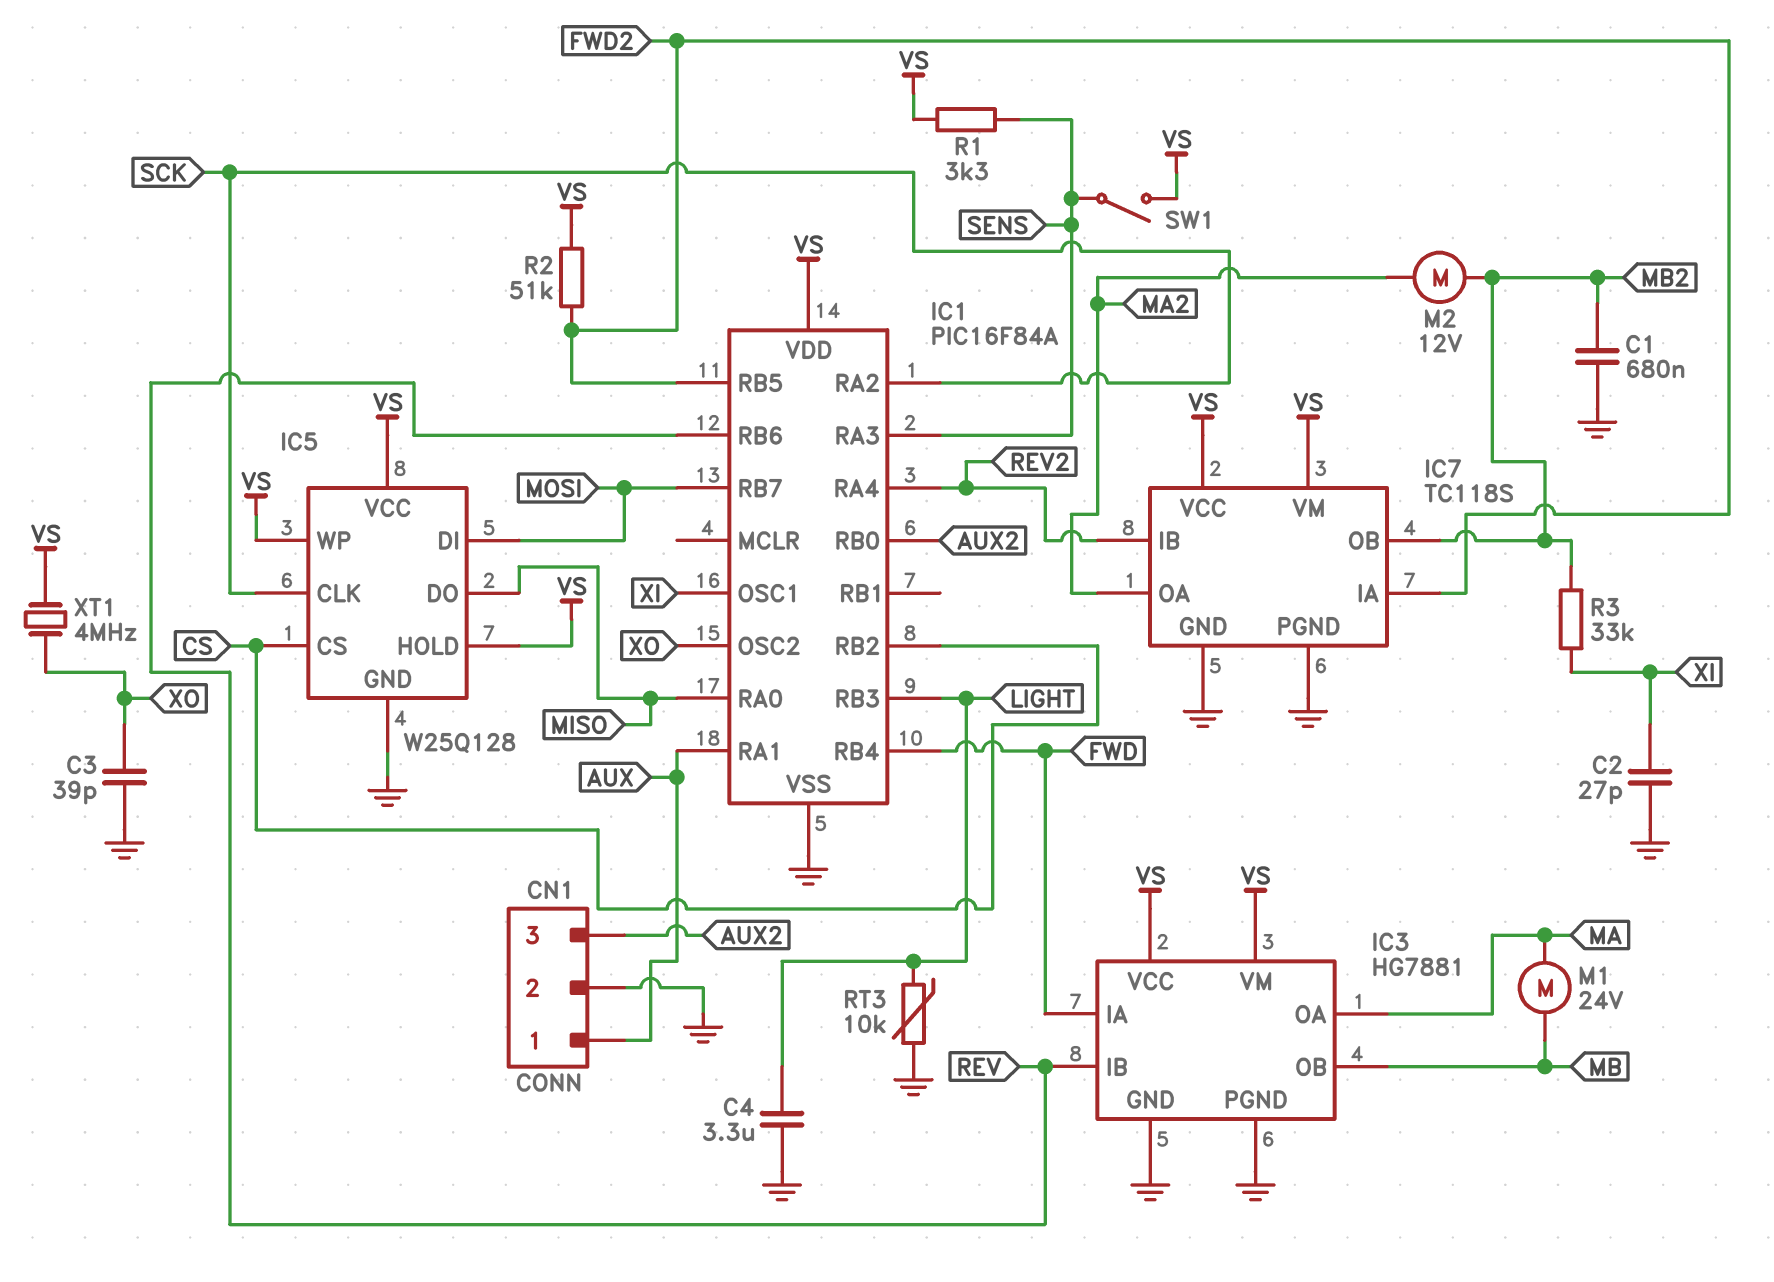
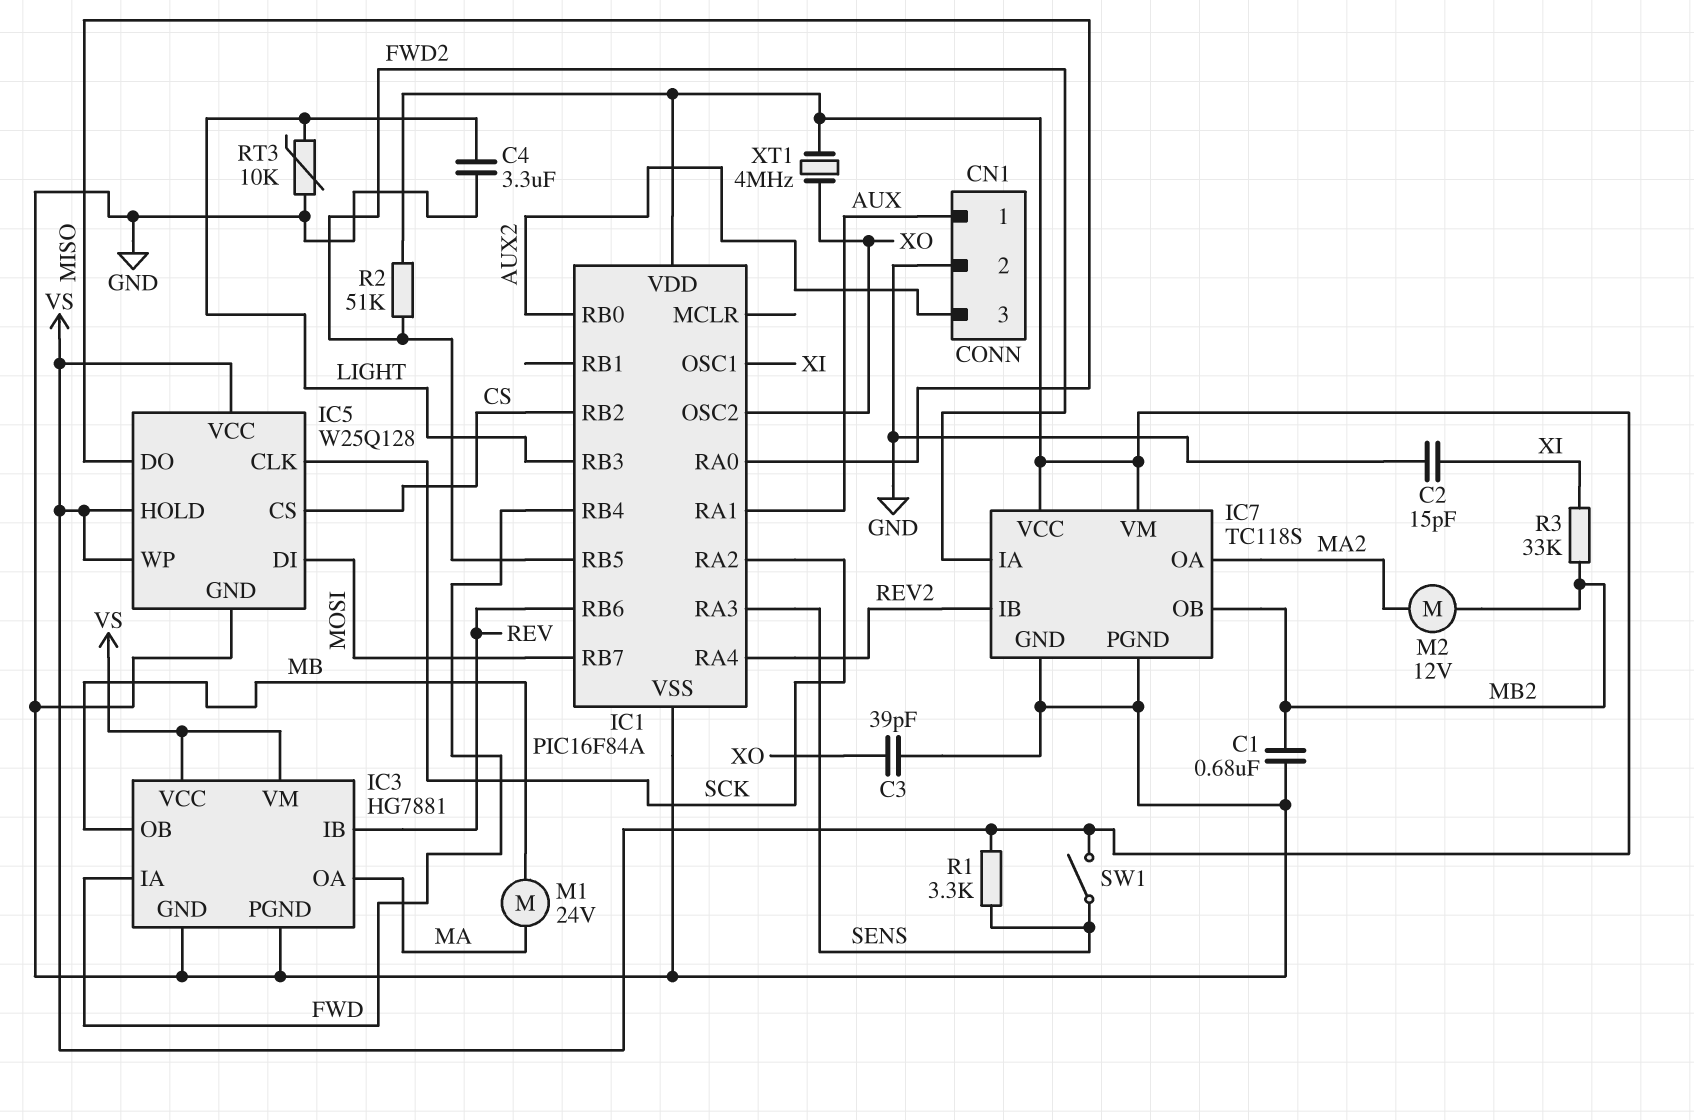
C2: 27pF (GND, XI) -> 15pF (GND, XI)

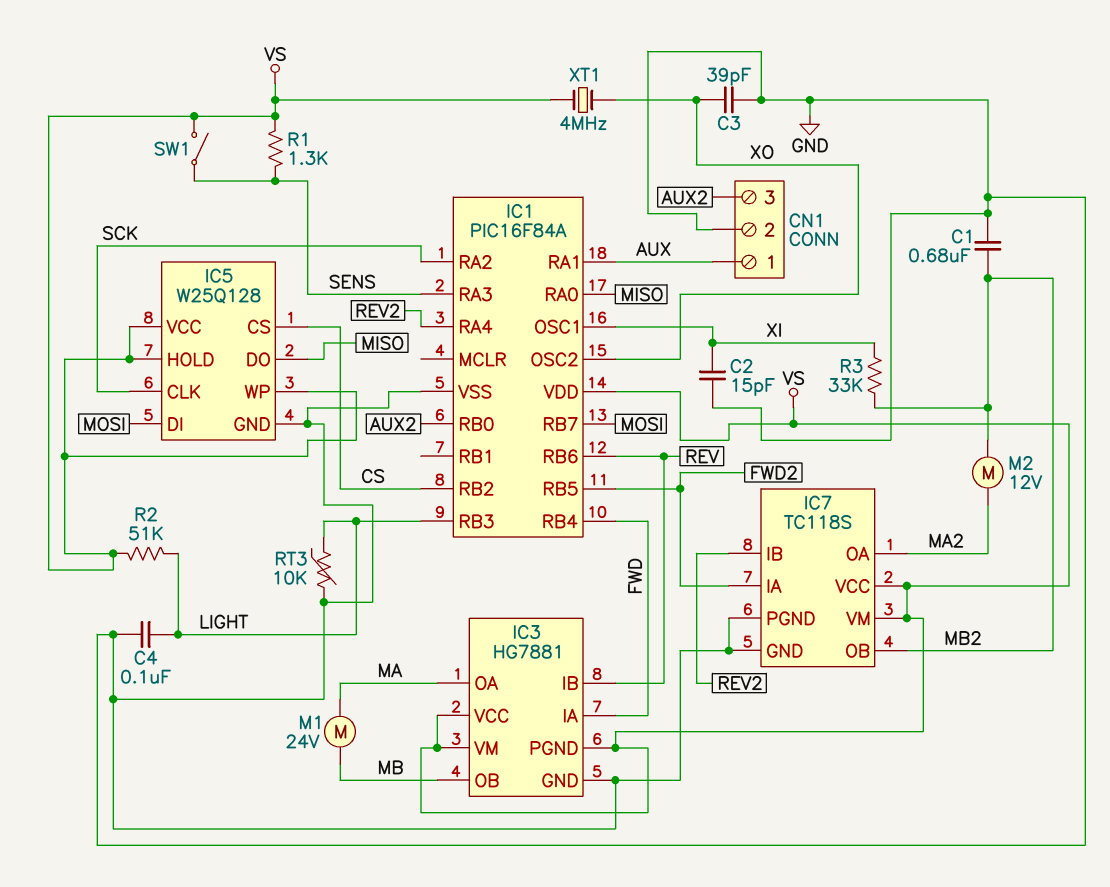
C4: 3.3uF (GND, LIGHT) -> 100nF (GND, LIGHT)
IC3 pin PGND: GND -> VS
R1: 3.3k (SENS, VS) -> 1.3k (SENS, VS)
R2: 51k (FWD2, VS) -> 51k (LIGHT, VS)

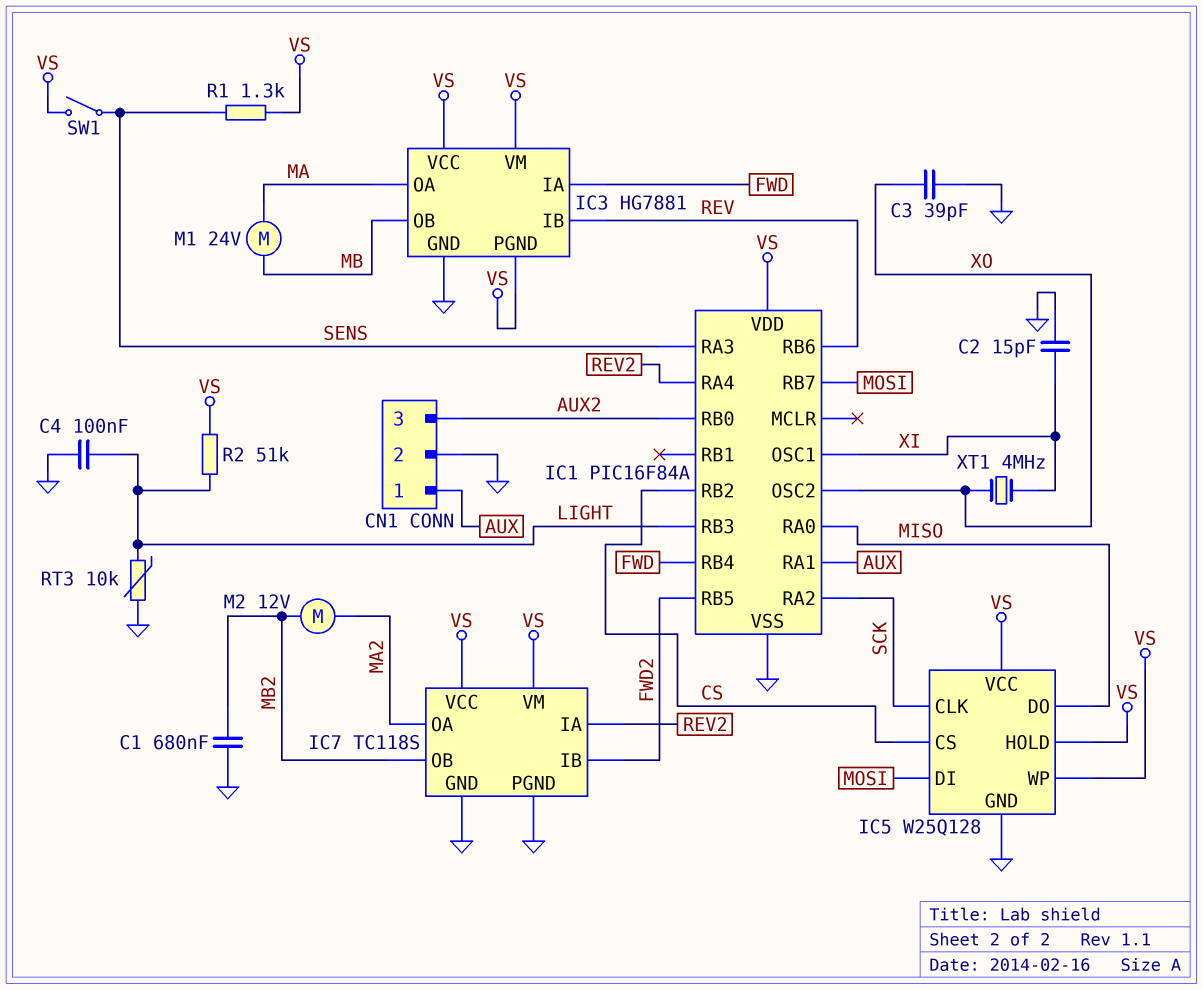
IC7 pin IA: FWD2 -> REV2
IC7 pin IB: REV2 -> FWD2
R3: 33k (MB2, XI) -> none
XT1: 4MHz (VS, XO) -> 4MHz (XI, XO)

